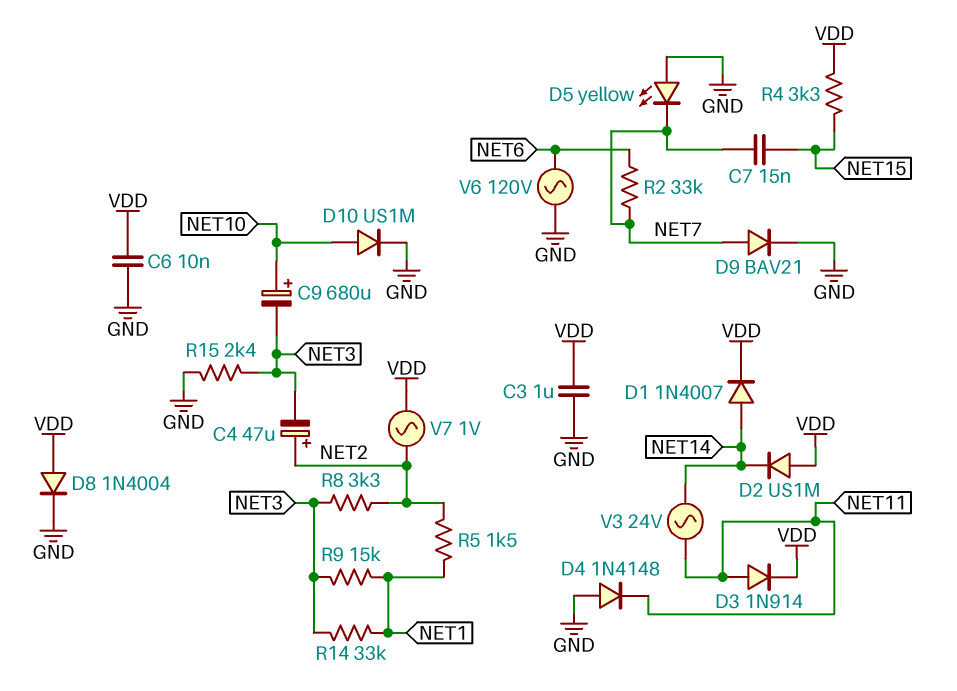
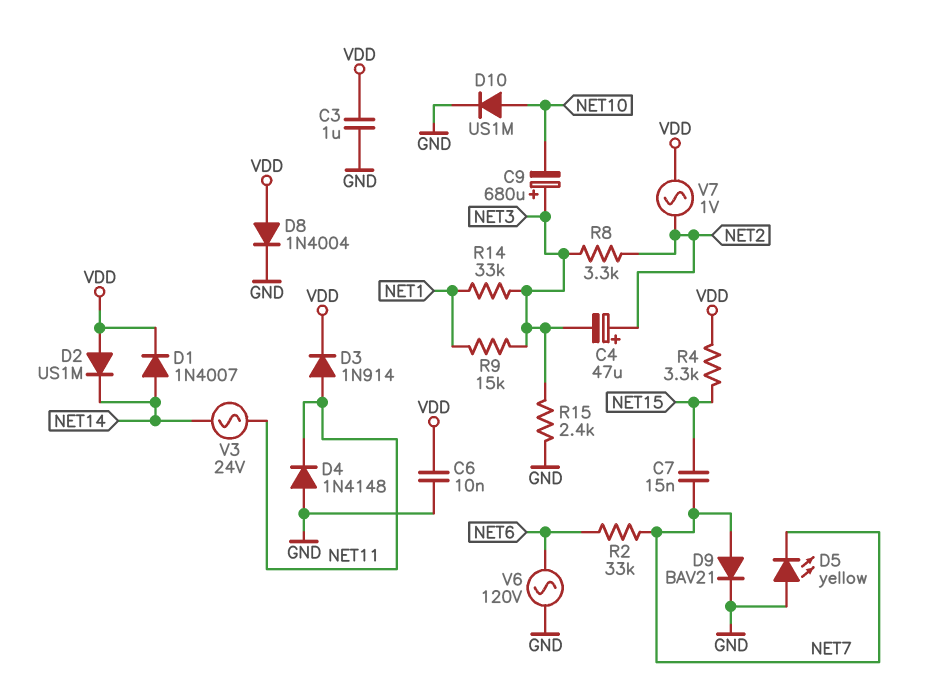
C9: 680uF (plus NET10, minus NET3) -> 680uF (plus NET3, minus NET10)
R5: 1.5k (NET1, NET2) -> none

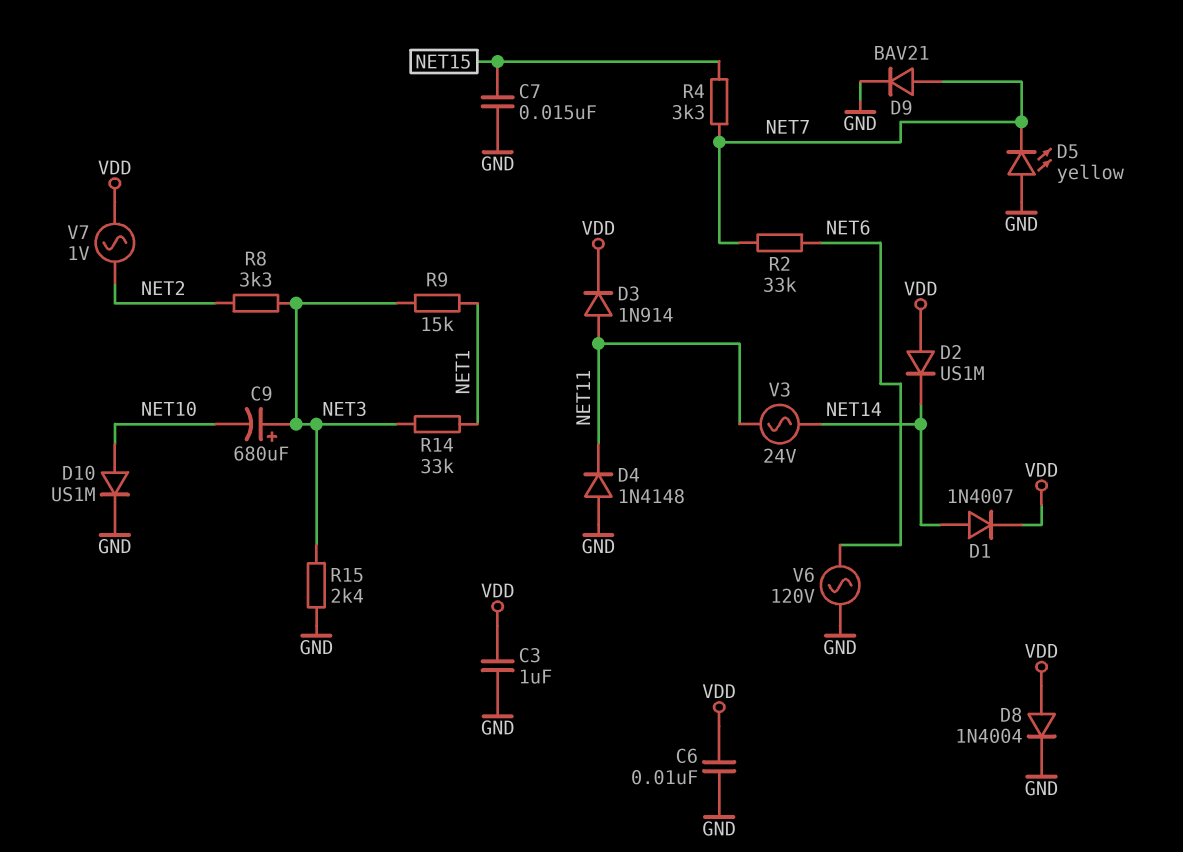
C4: 47uF (plus NET2, minus NET3) -> none
C7: 15nF (NET7, NET15) -> 15nF (GND, NET15)
R4: 3.3k (NET15, VDD) -> 3.3k (NET7, NET15)

